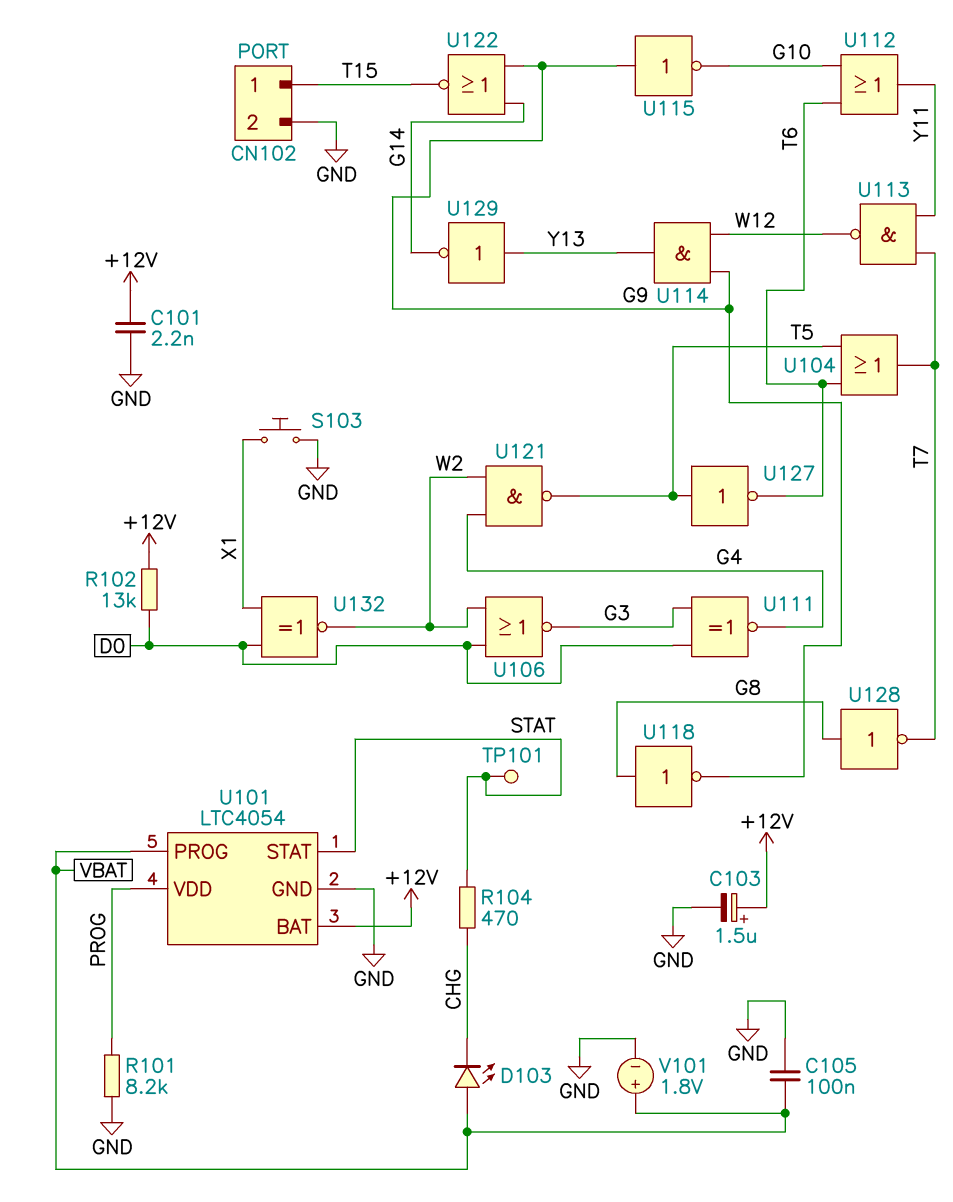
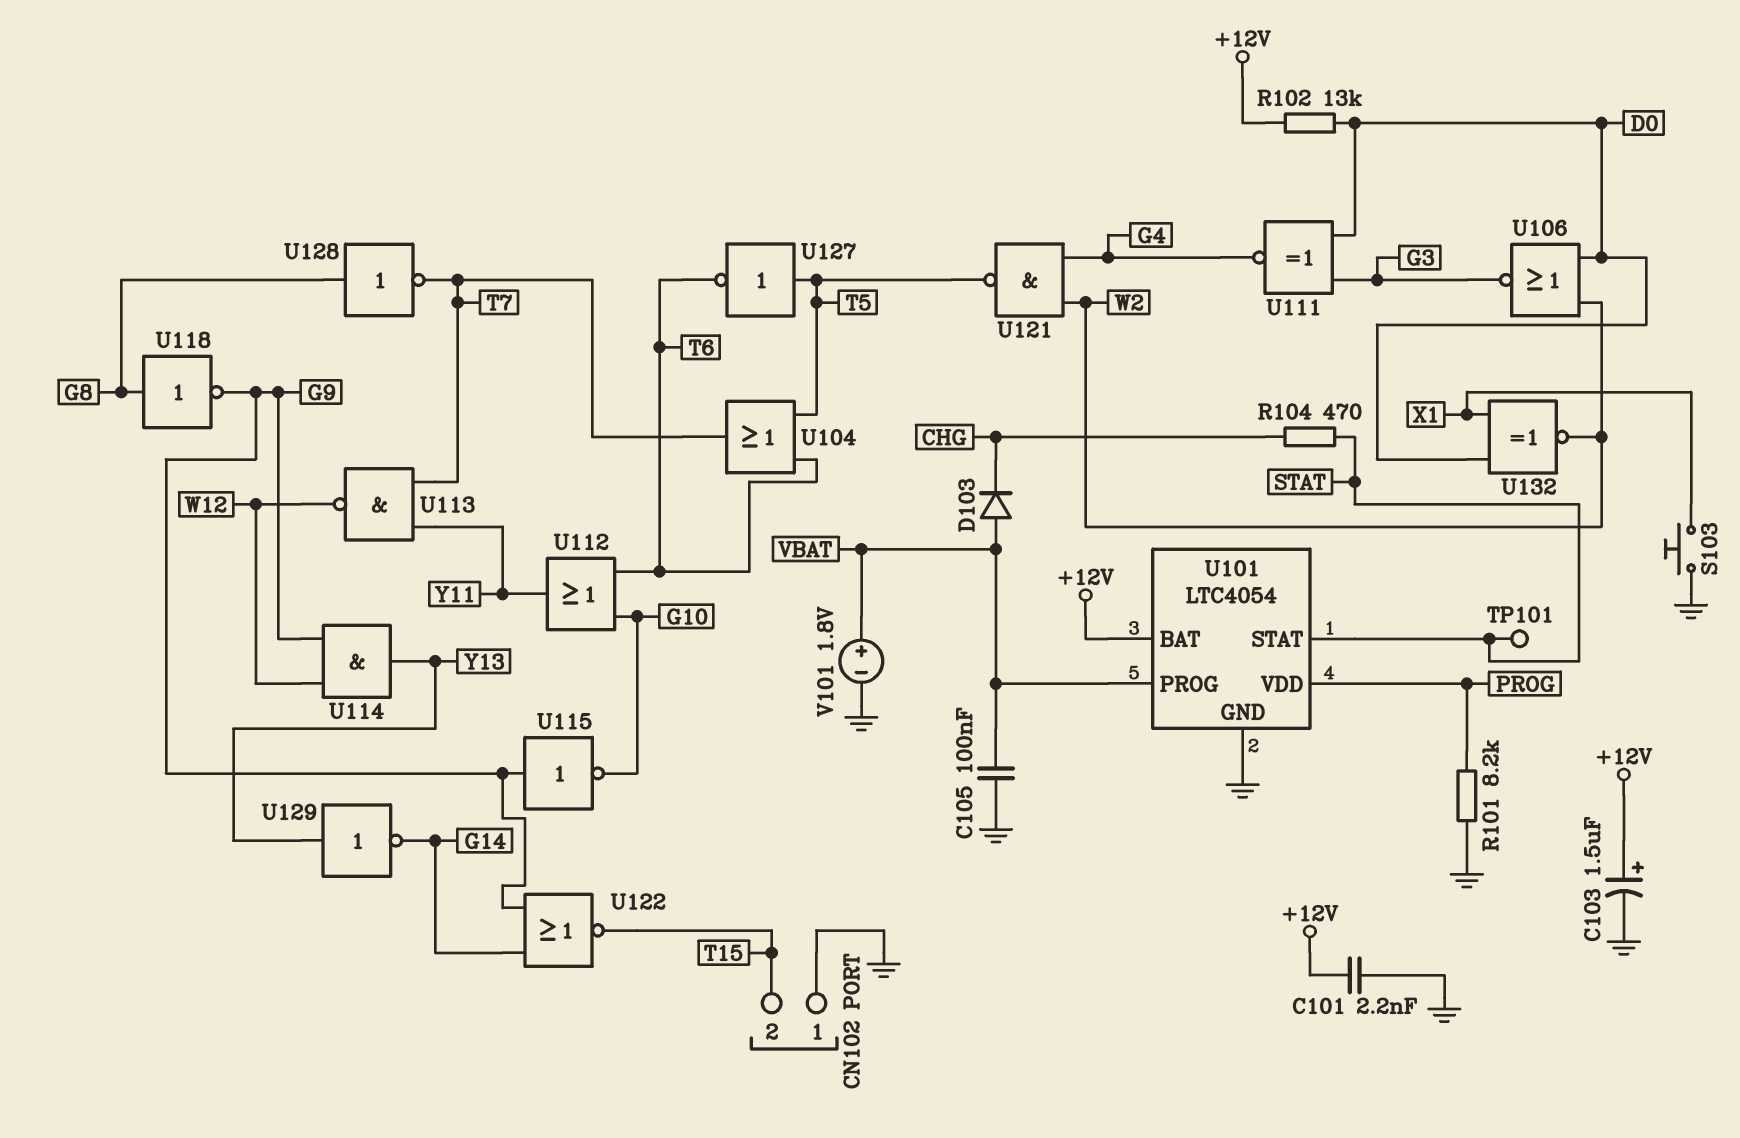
CN102 pin 1: T15 -> GND
CN102 pin 2: GND -> T15
D103: LED (A VBAT, K CHG) -> diode (A VBAT, K CHG)

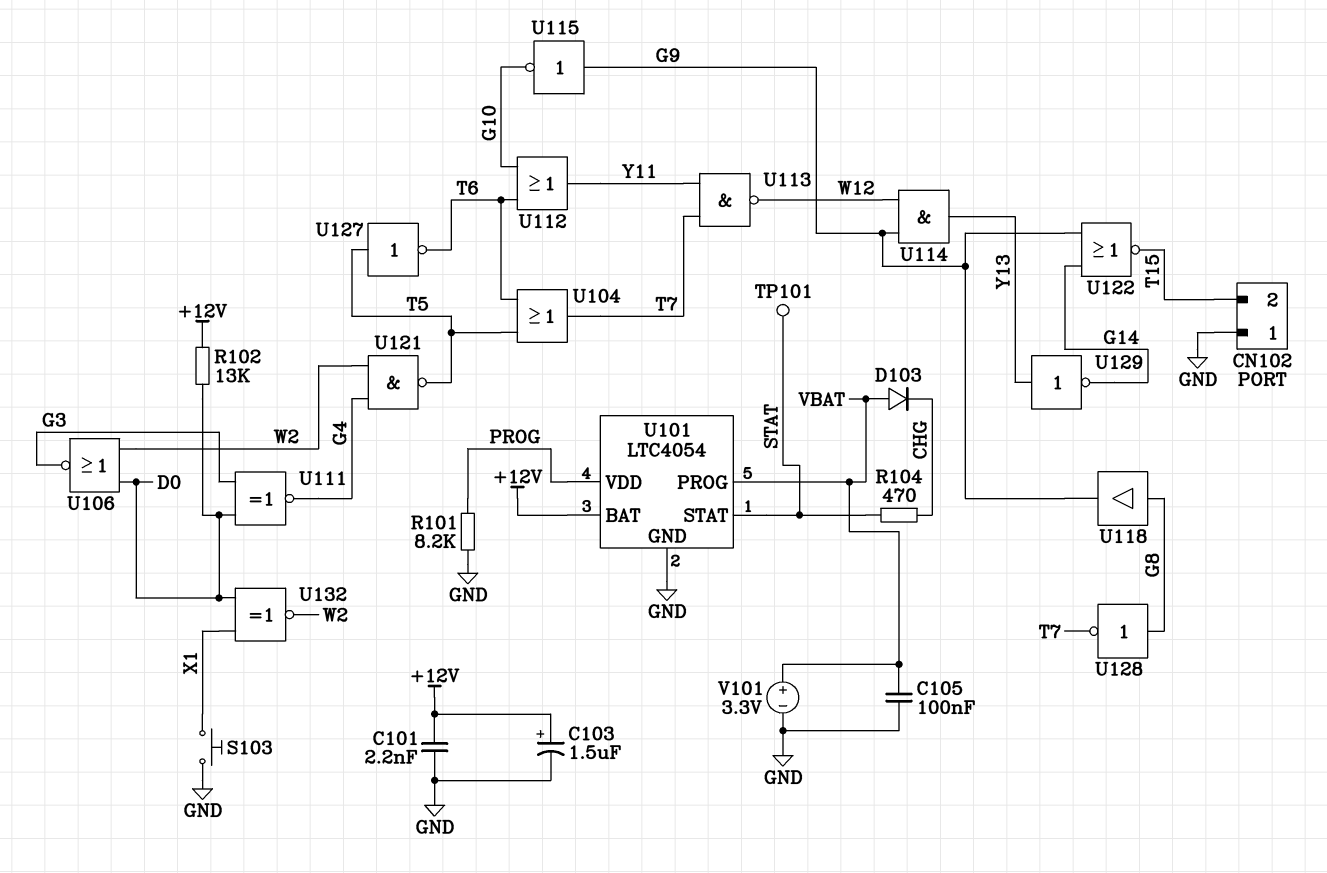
U118: NOT (in G8, out G9) -> buffer (in G8, out G9)
V101: 1.8V (plus VBAT, minus GND) -> 3.3V (plus VBAT, minus GND)

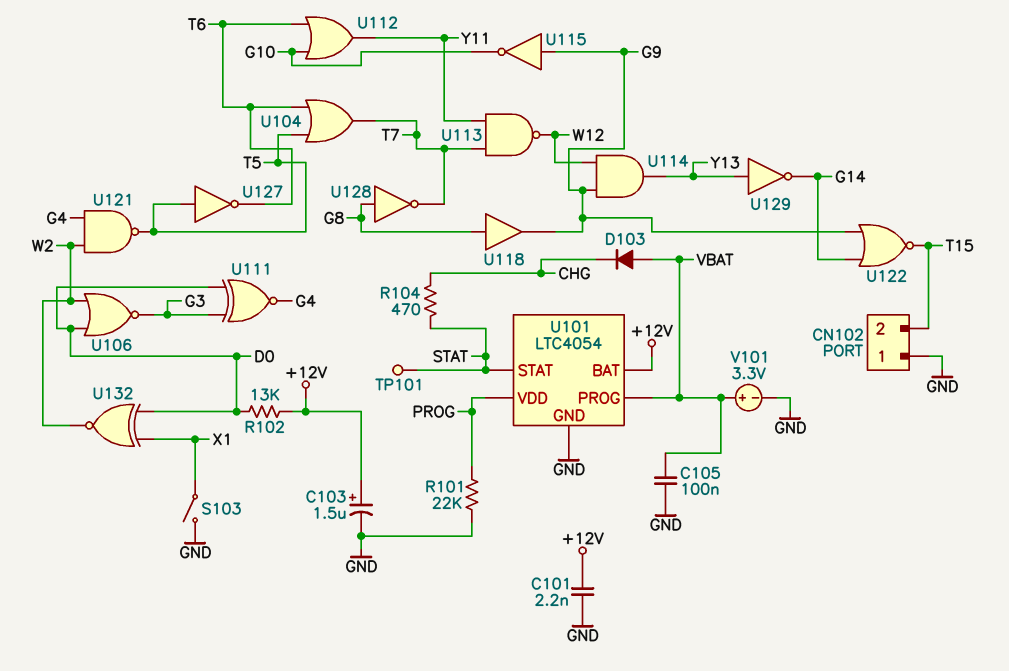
R101: 8.2k (GND, PROG) -> 22k (GND, PROG)
S103: button (GND, X1) -> switch (GND, X1)

